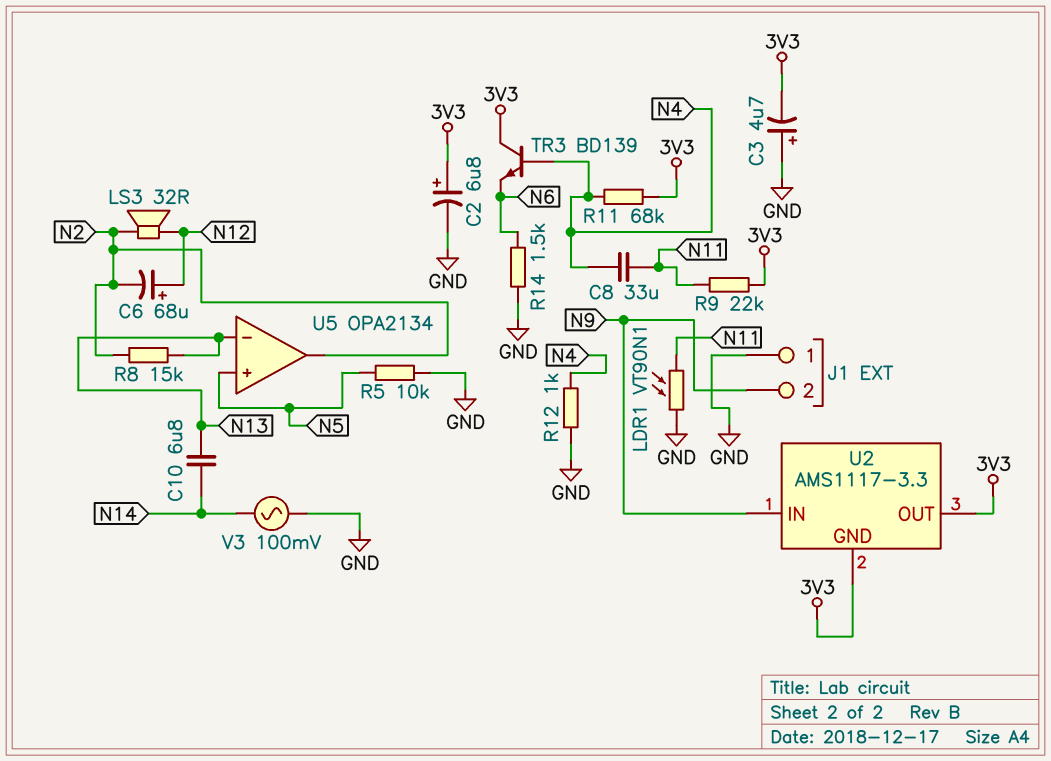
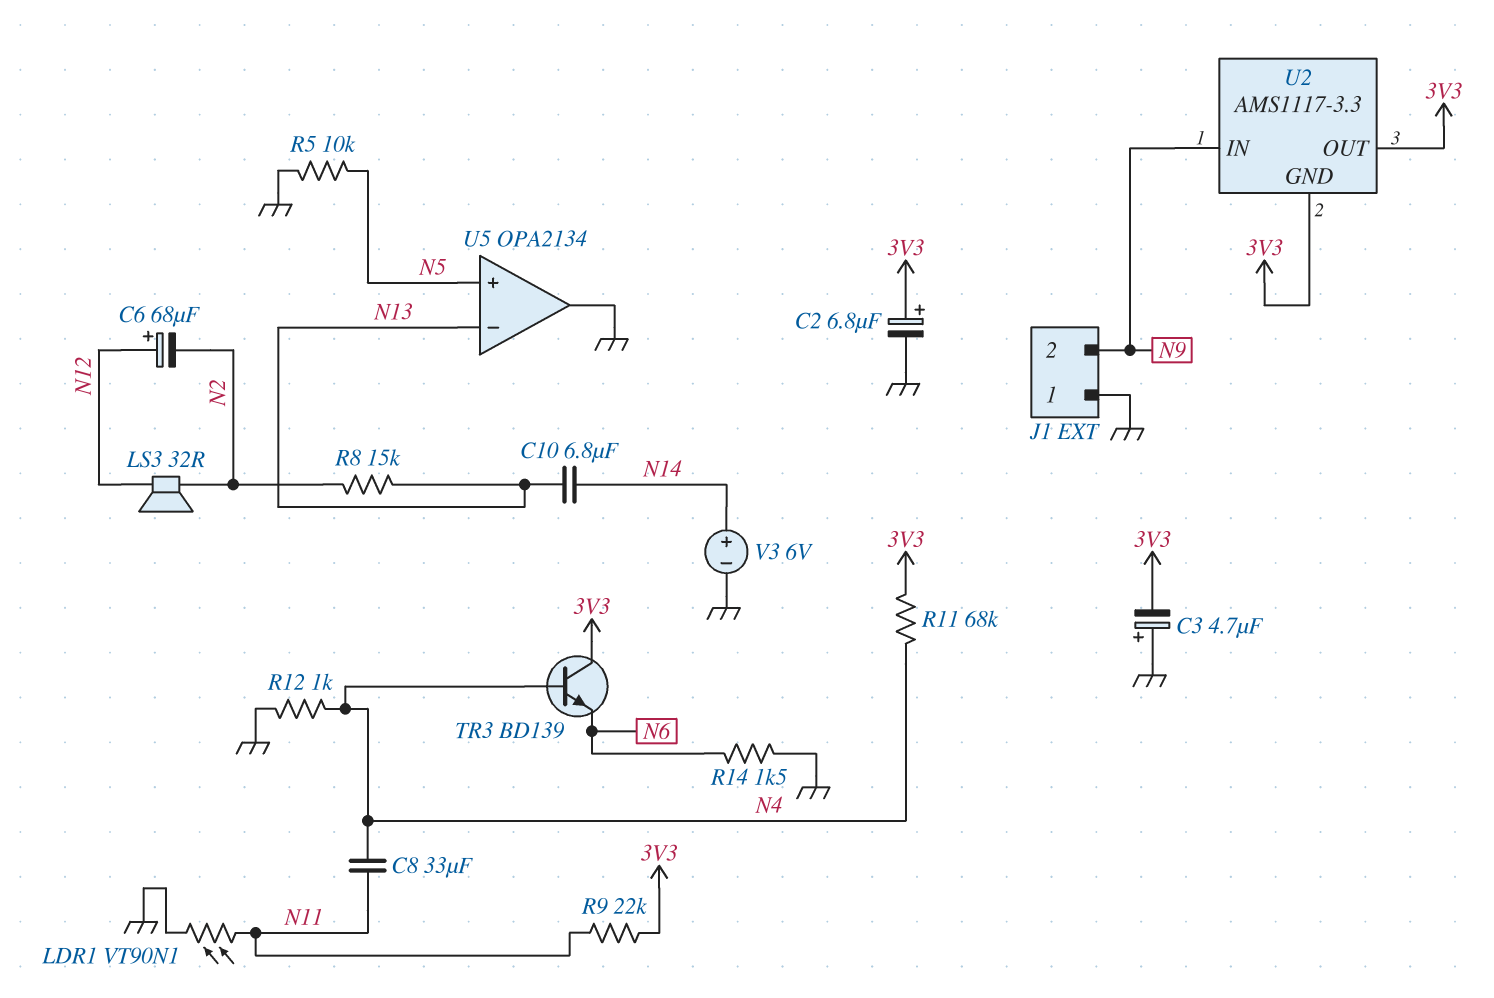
U5 pin out: N2 -> GND
V3: AC 100mV (GND, N14) -> 6V (plus N14, minus GND)

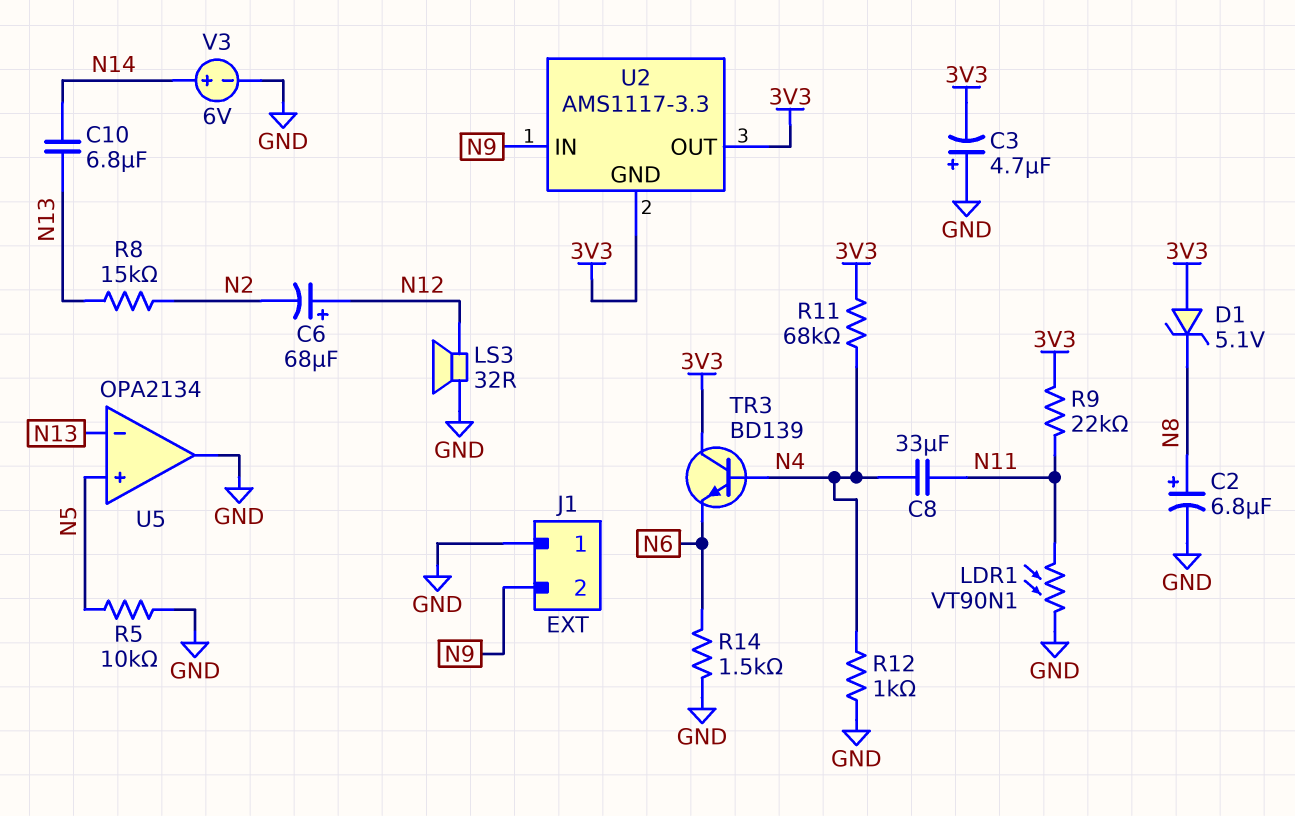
C2: 6.8uF (plus 3V3, minus GND) -> 6.8uF (plus N8, minus GND)
D1: none -> zener 5.1V (A 3V3, K N8)
LS3: speaker 32R (N2, N12) -> speaker 32R (GND, N12)

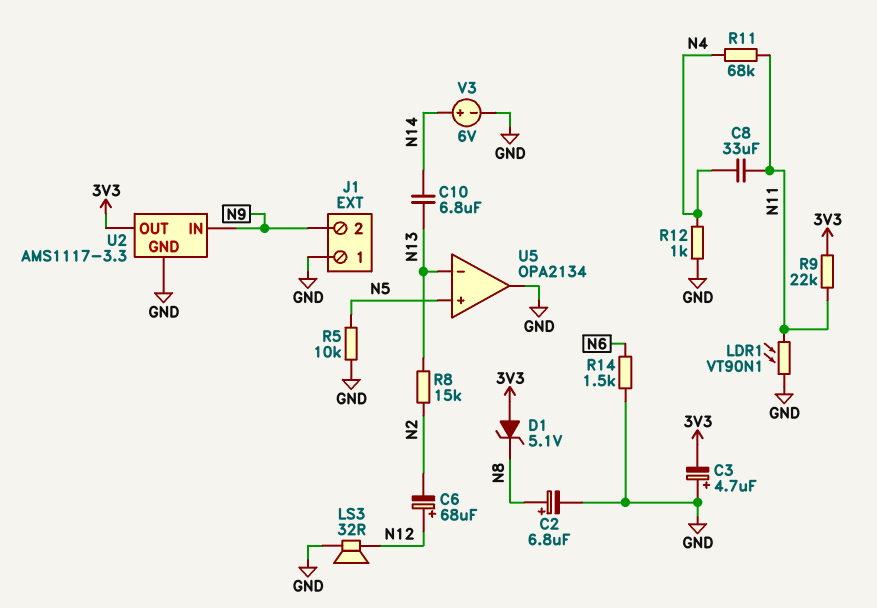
R11: 68k (3V3, N4) -> 68k (N4, N11)
TR3: NPN BD139 (B N4, C 3V3, E N6) -> none
U2 pin GND: 3V3 -> GND

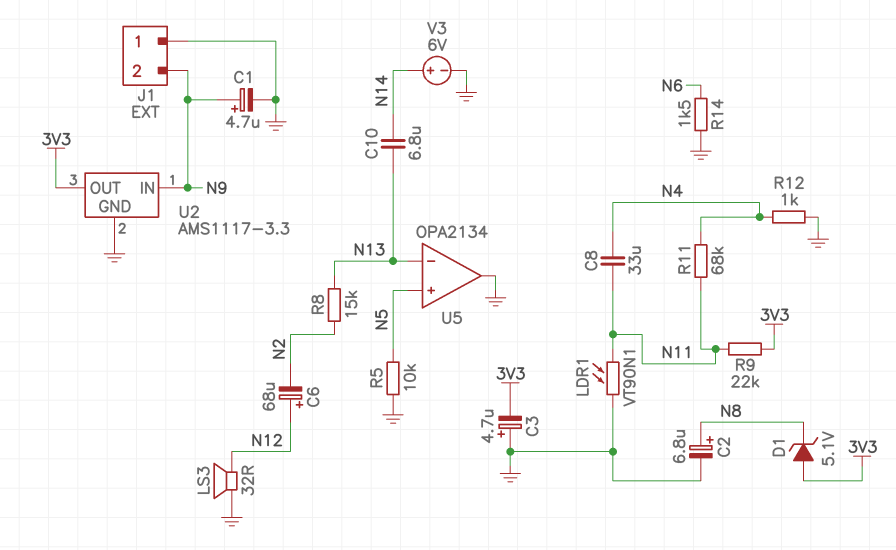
C1: none -> 4.7uF (plus N9, minus GND)

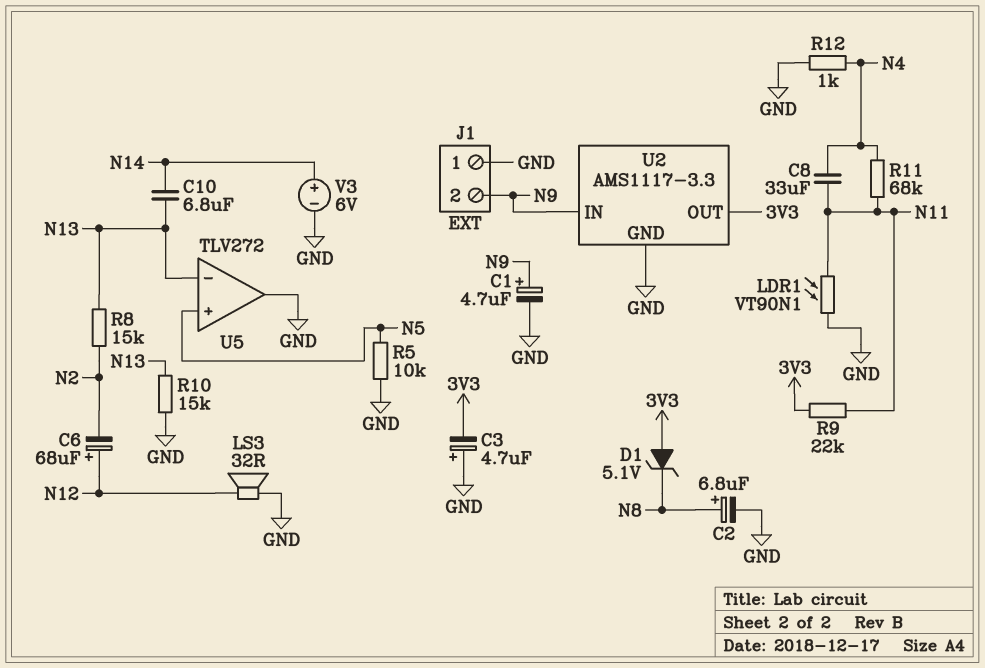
R10: none -> 15k (GND, N13)
R14: 1.5k (GND, N6) -> none
U5: OPA2134 -> TLV272

